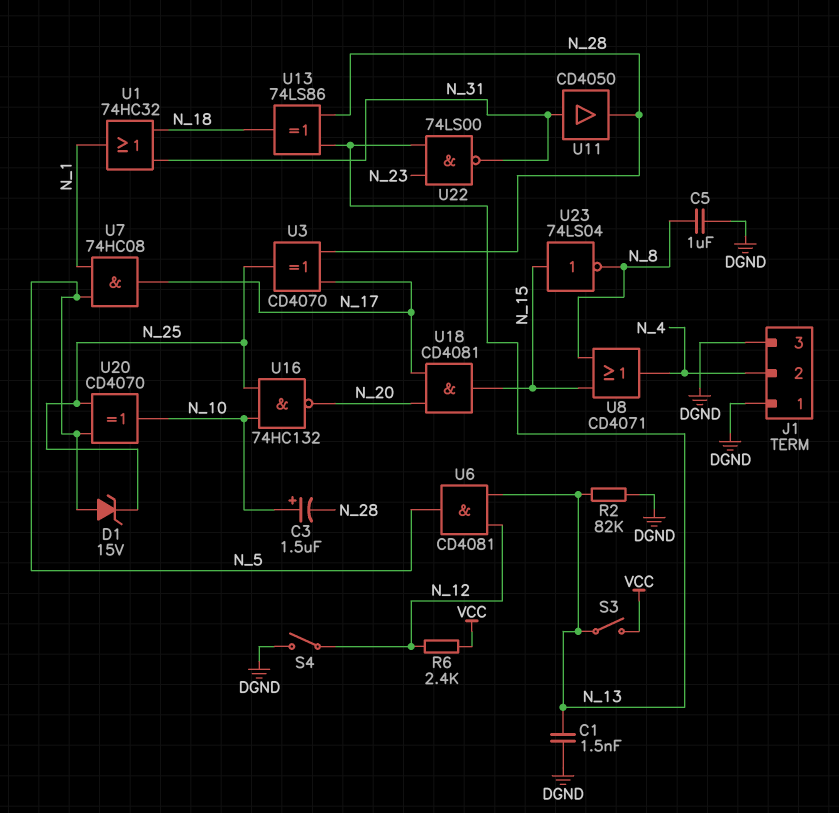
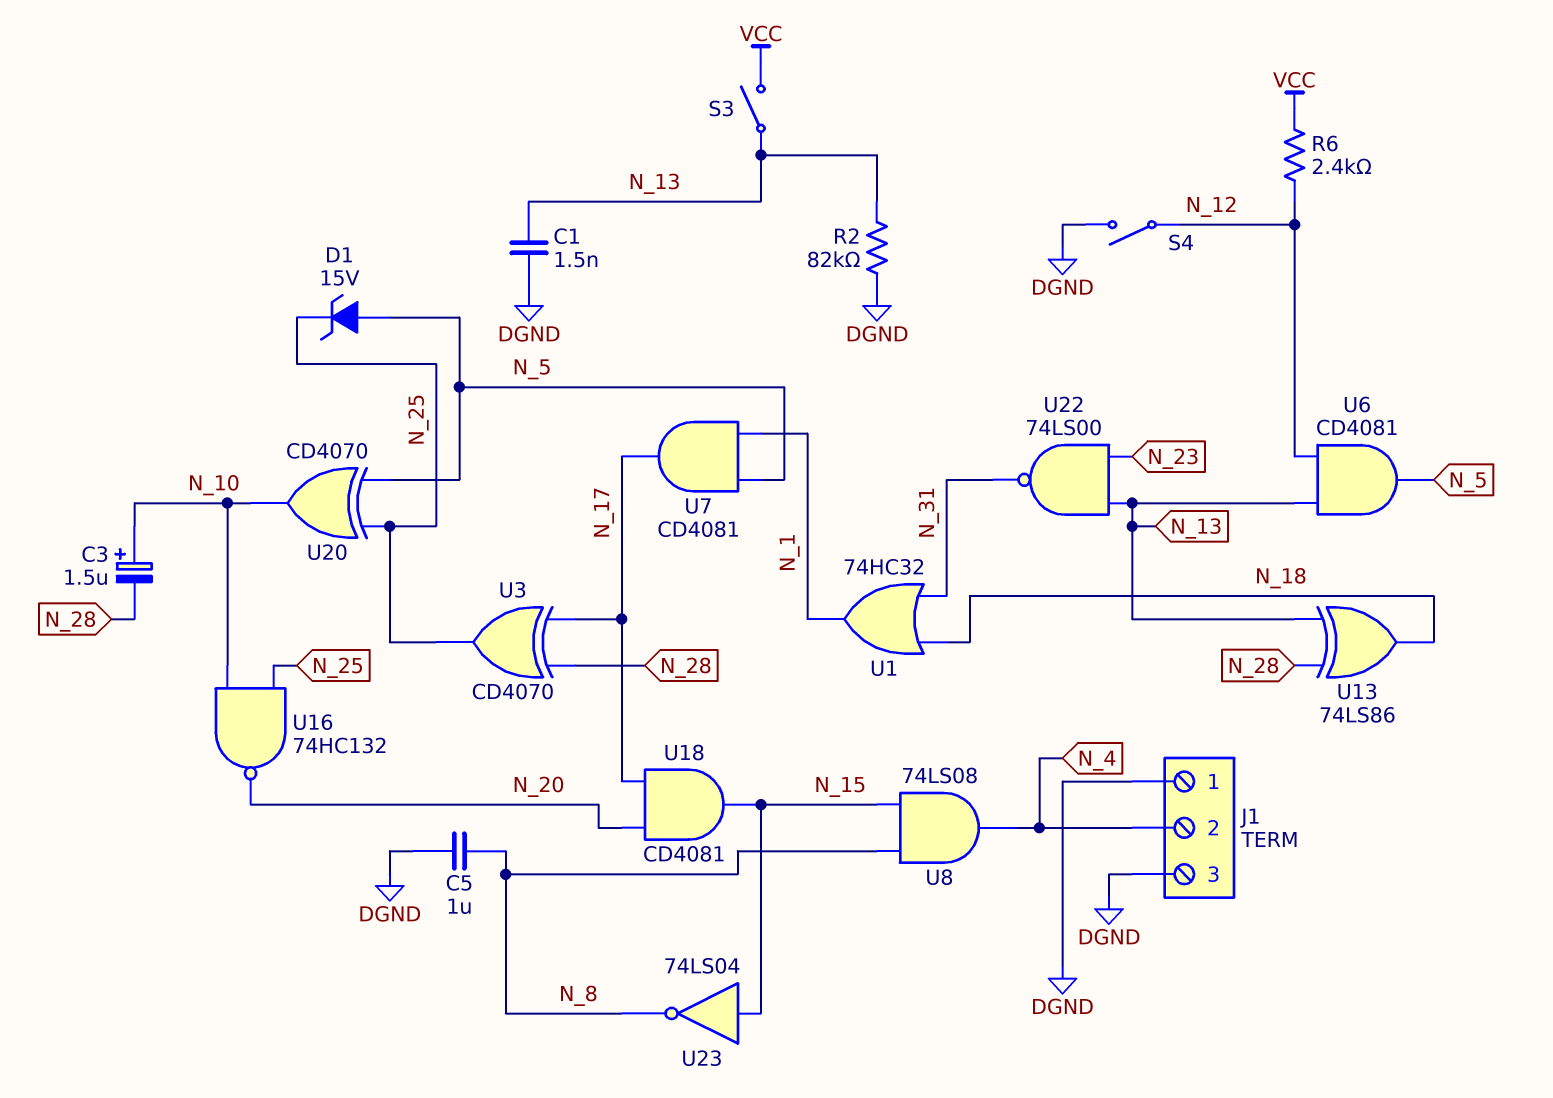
U7: AND 74HC08 (in N_1, in N_5, out N_17) -> AND CD4081 (in N_1, in N_5, out N_17)
U8: OR CD4071 (in N_8, in N_15, out N_4) -> AND 74LS08 (in N_8, in N_15, out N_4)
U11: buffer CD4050 (in N_31, out N_28) -> none

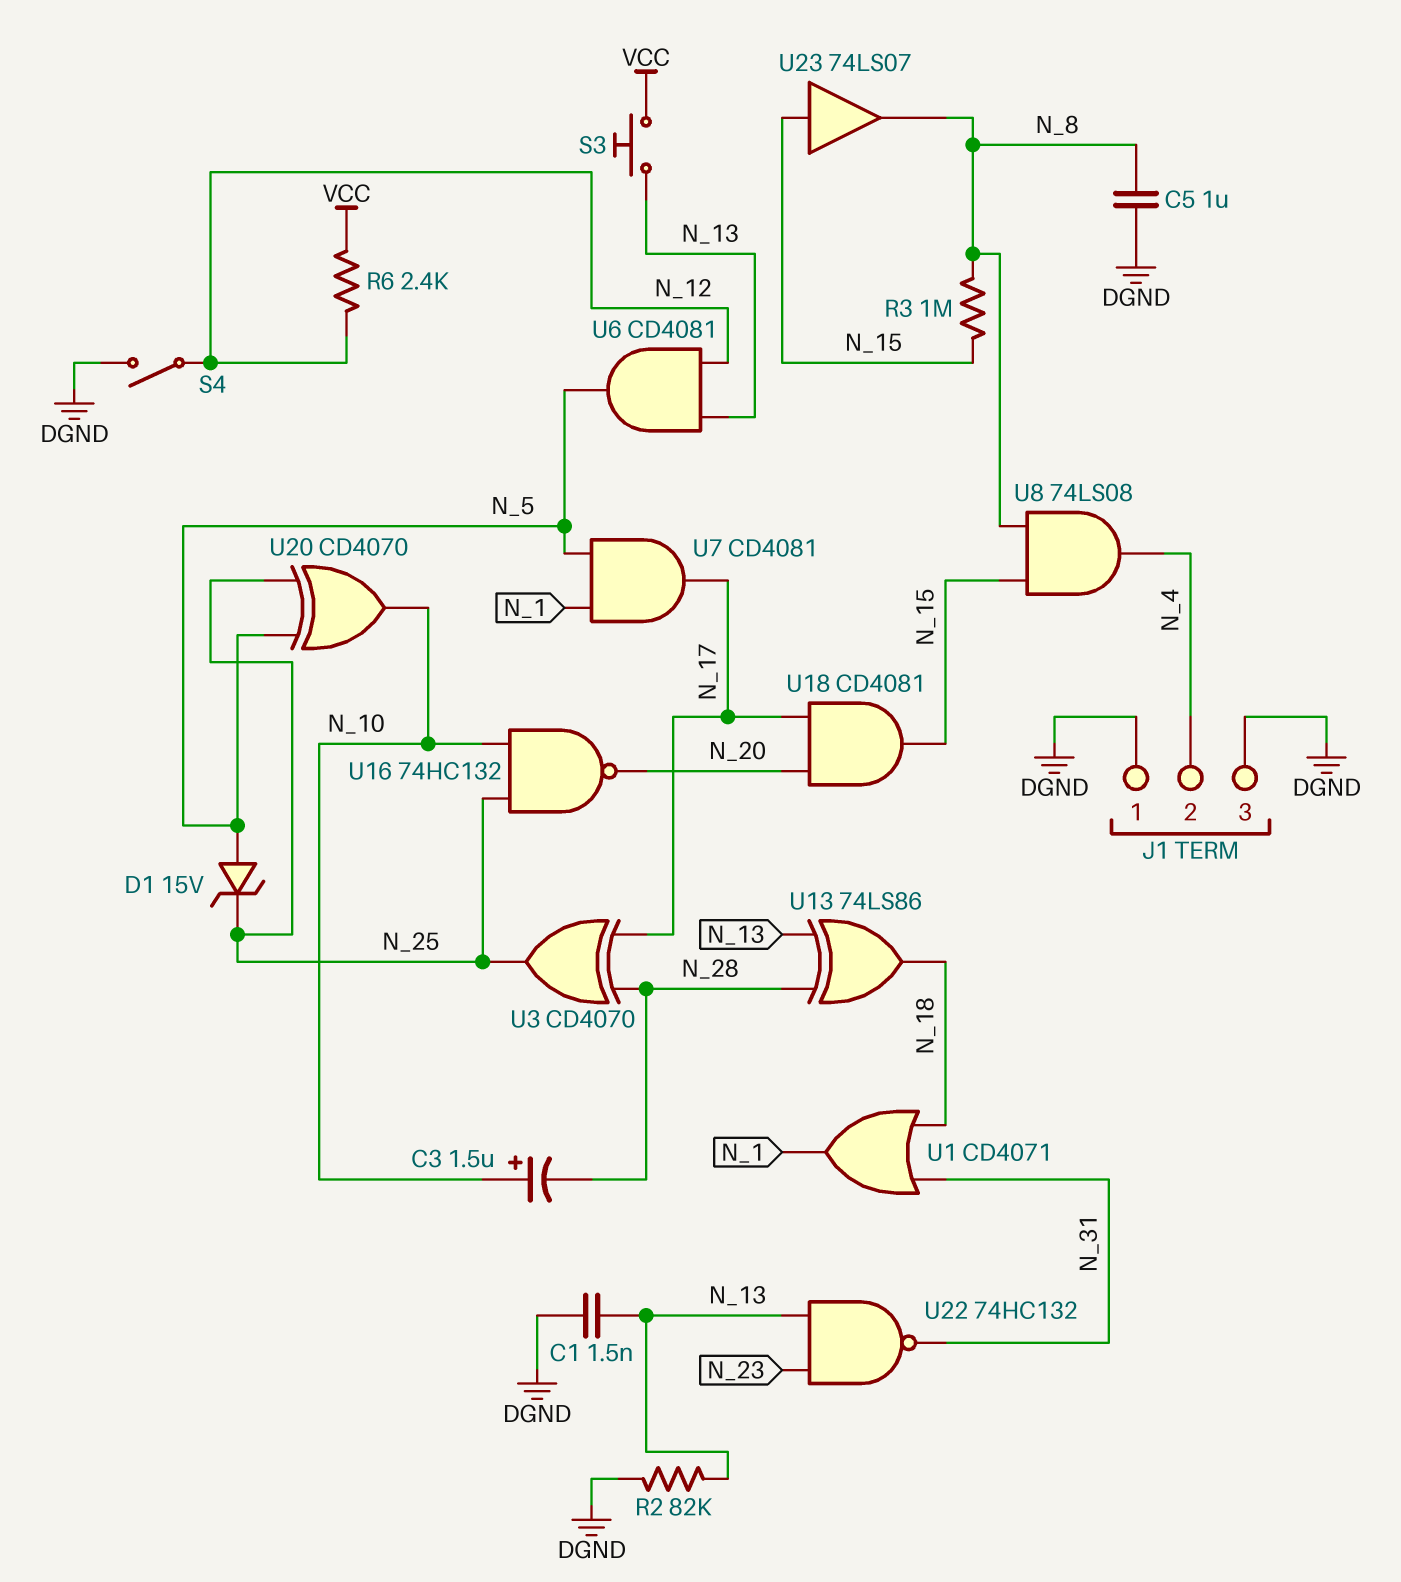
R3: none -> 1M (N_8, N_15)
S3: switch (N_13, VCC) -> button (N_13, VCC)
U1: OR 74HC32 (in N_18, in N_31, out N_1) -> OR CD4071 (in N_18, in N_31, out N_1)
U22: NAND 74LS00 (in N_13, in N_23, out N_31) -> NAND 74HC132 (in N_13, in N_23, out N_31)
U23: NOT 74LS04 (in N_15, out N_8) -> buffer 74LS07 (in N_15, out N_8)

